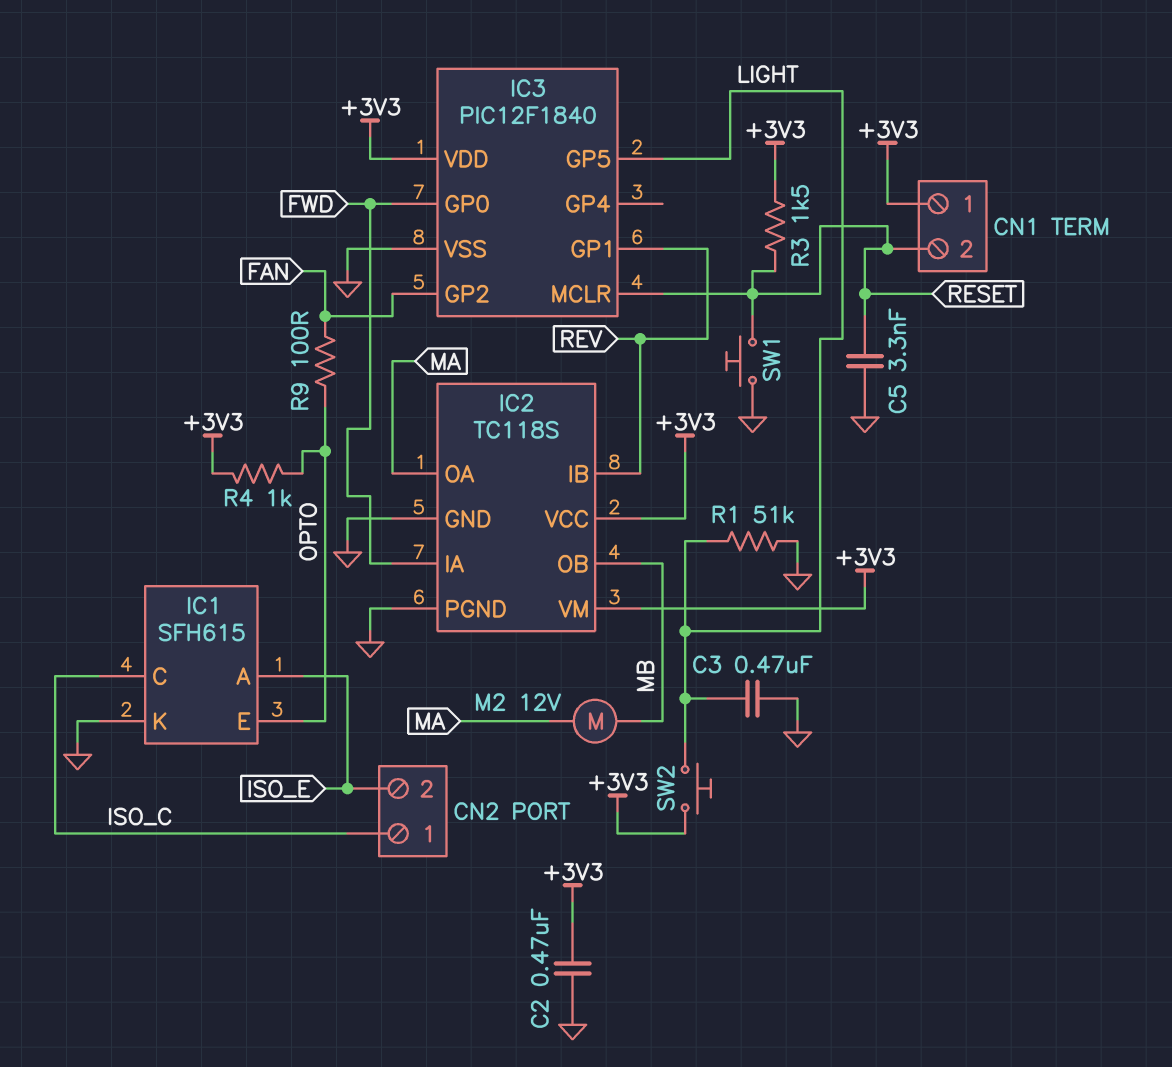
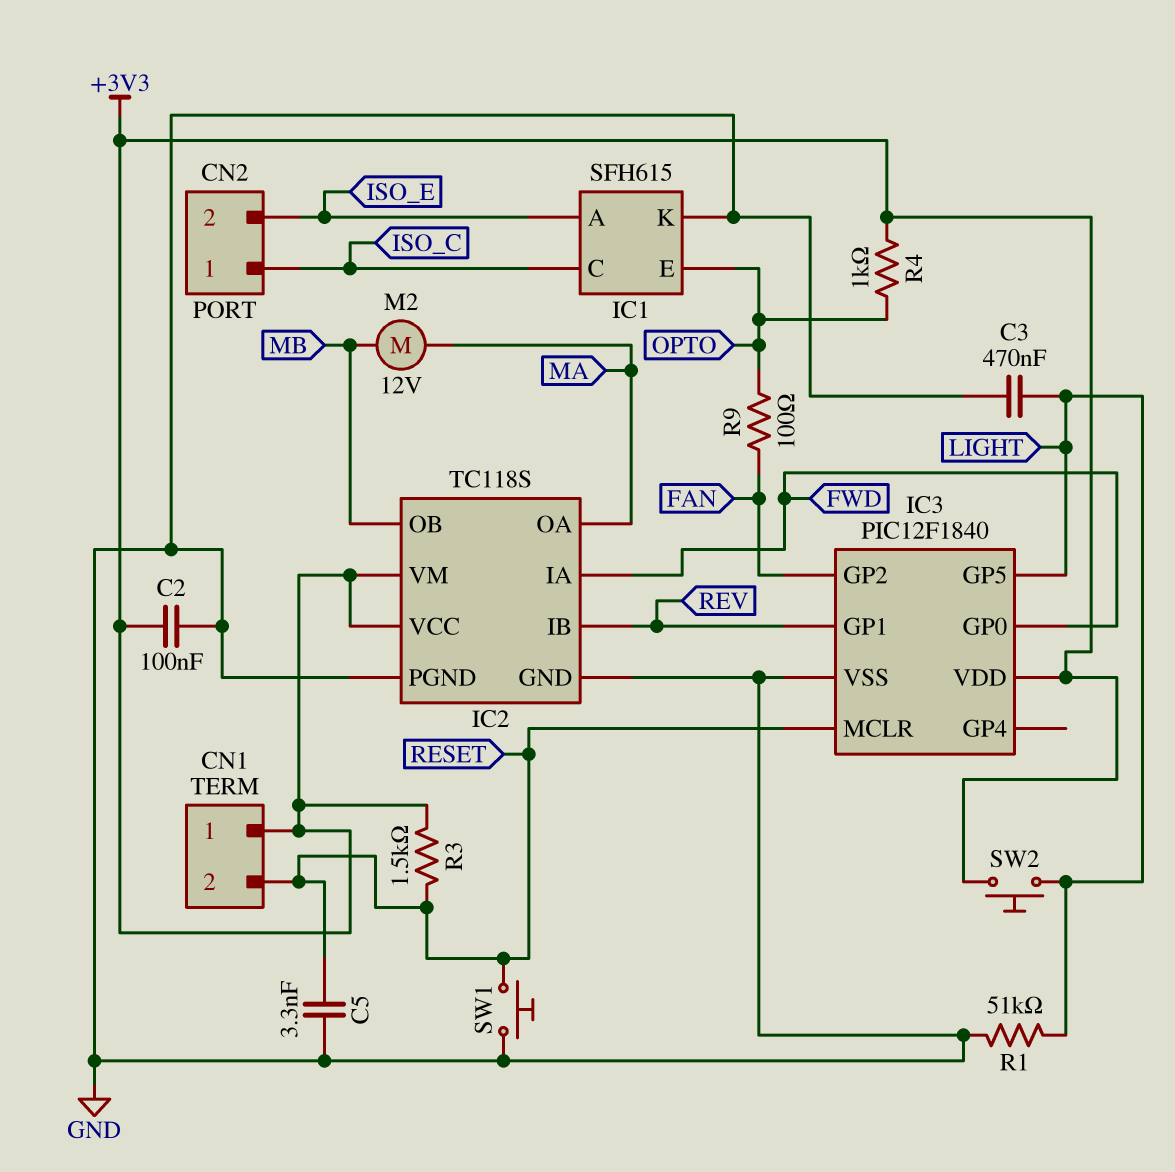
C2: 470nF (+3V3, GND) -> 100nF (+3V3, GND)

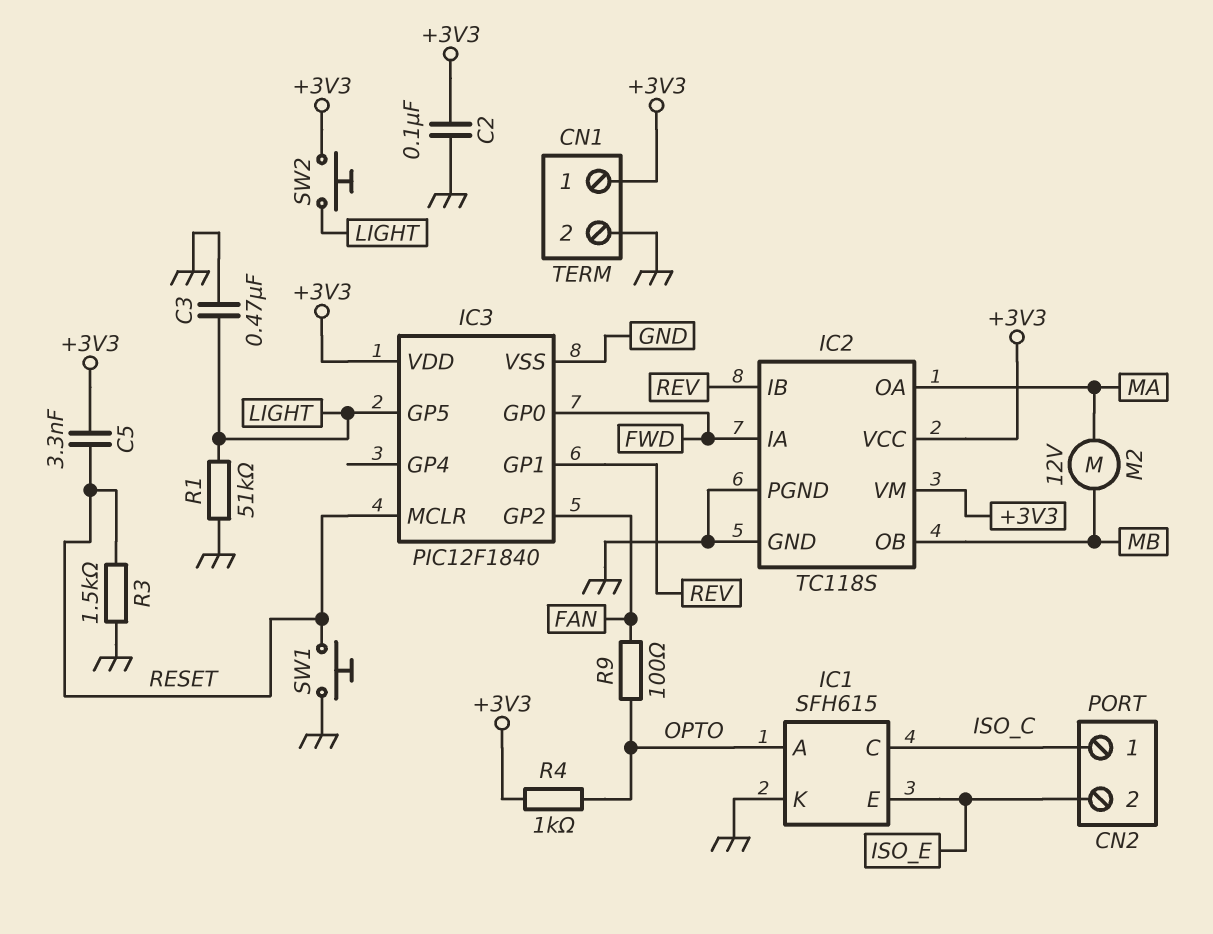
C5: 3.3nF (GND, RESET) -> 3.3nF (+3V3, RESET)
CN1 pin 2: RESET -> GND
IC1 pin A: ISO_E -> OPTO
IC1 pin E: OPTO -> ISO_E
R3: 1.5k (+3V3, RESET) -> 1.5k (GND, RESET)

